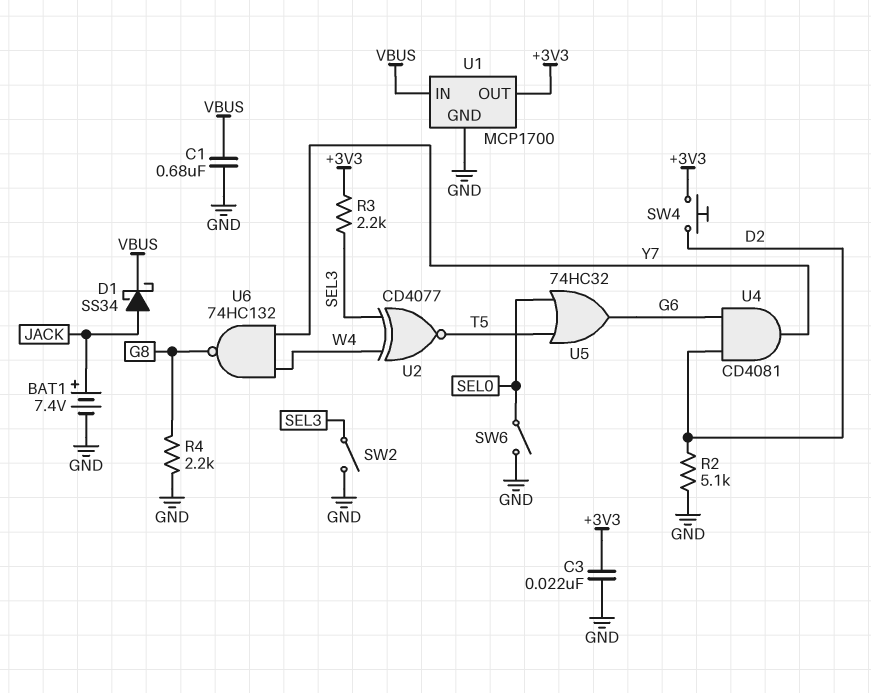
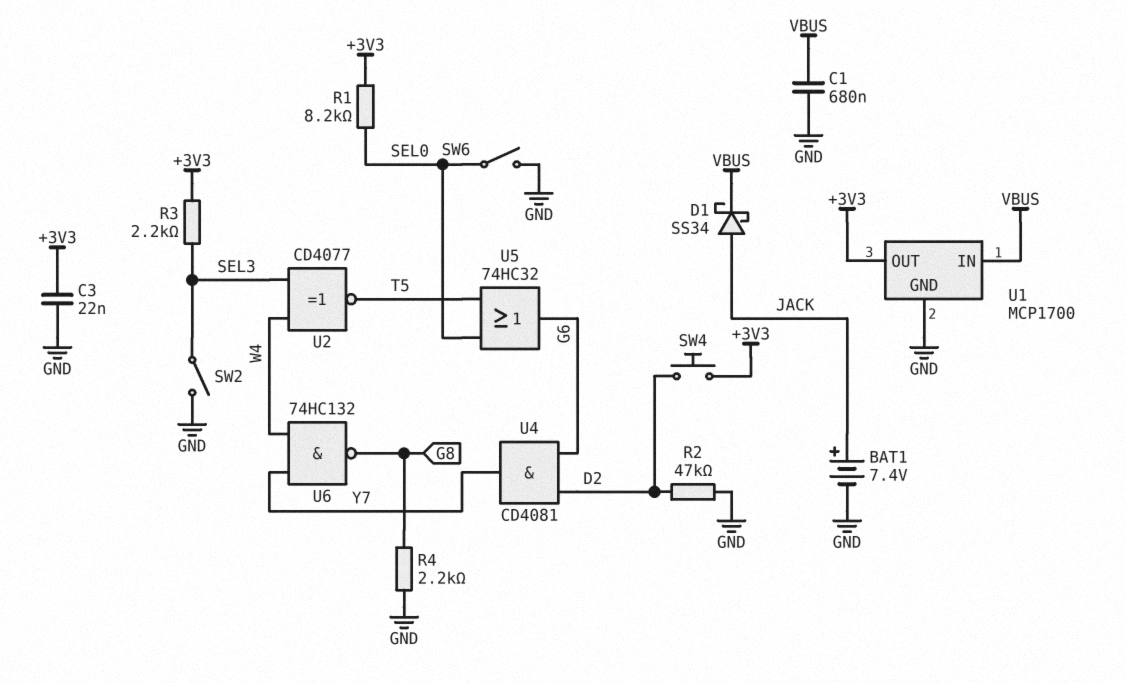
R1: none -> 8.2k (+3V3, SEL0)
R2: 5.1k (D2, GND) -> 47k (D2, GND)

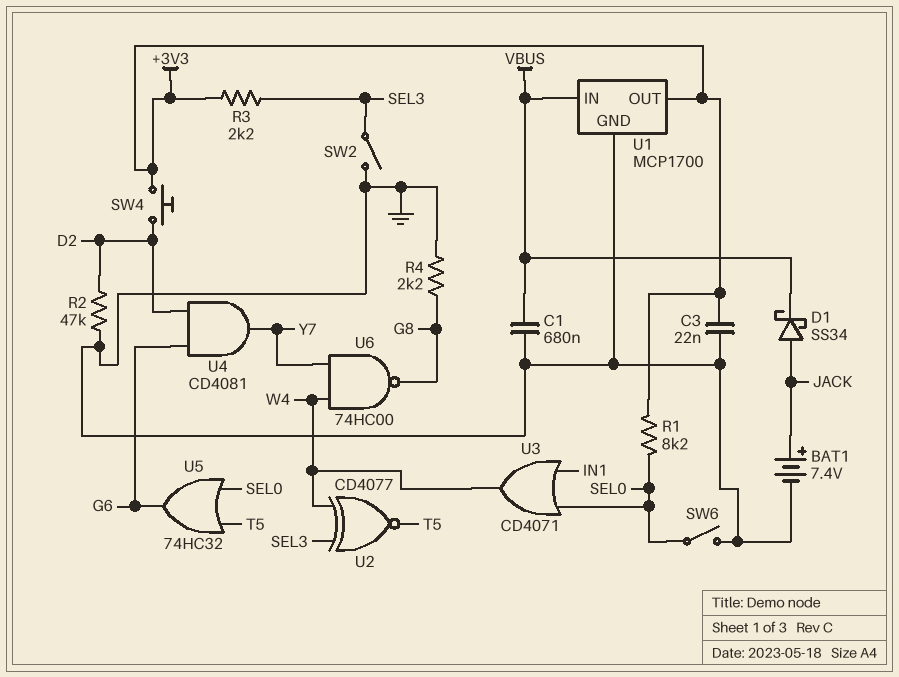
U3: none -> OR CD4071 (in IN1, in SEL0, out W4)
U6: NAND 74HC132 (in W4, in Y7, out G8) -> NAND 74HC00 (in W4, in Y7, out G8)

